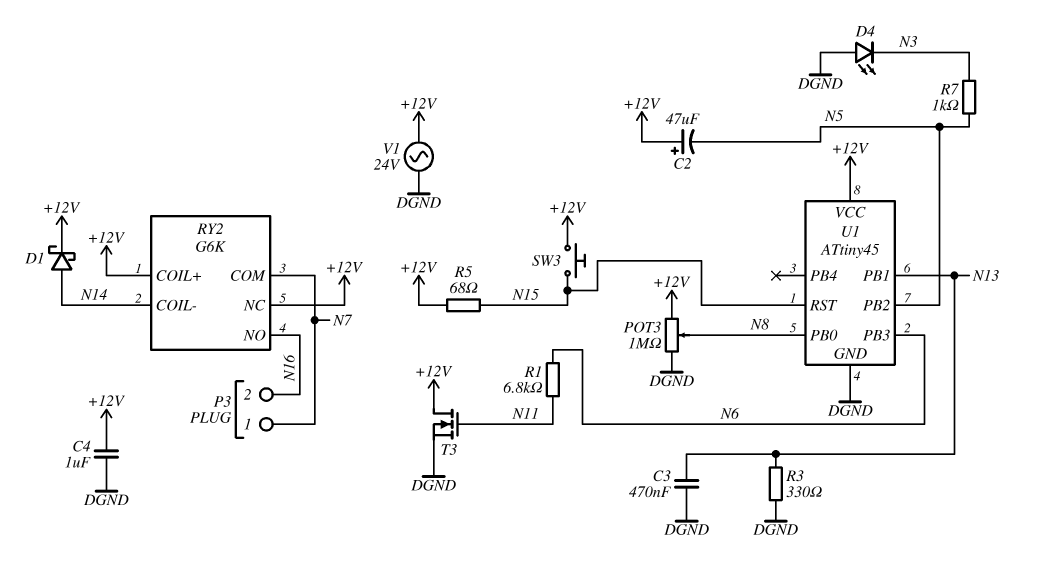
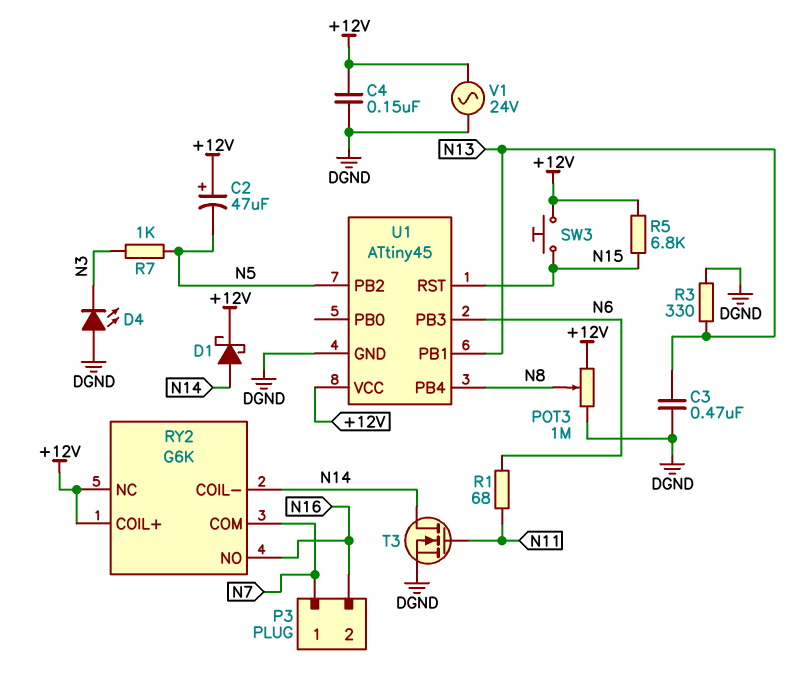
C4: 1uF (+12V, DGND) -> 150nF (+12V, DGND)
R1: 6.8k (N6, N11) -> 68 (N6, N11)
R5: 68 (+12V, N15) -> 6.8k (+12V, N15)
T3: NMOS (G N11, D +12V, S DGND) -> NMOS (G N11, D N14, S DGND)
U1 pin PB0: N8 -> none
U1 pin PB4: none -> N8

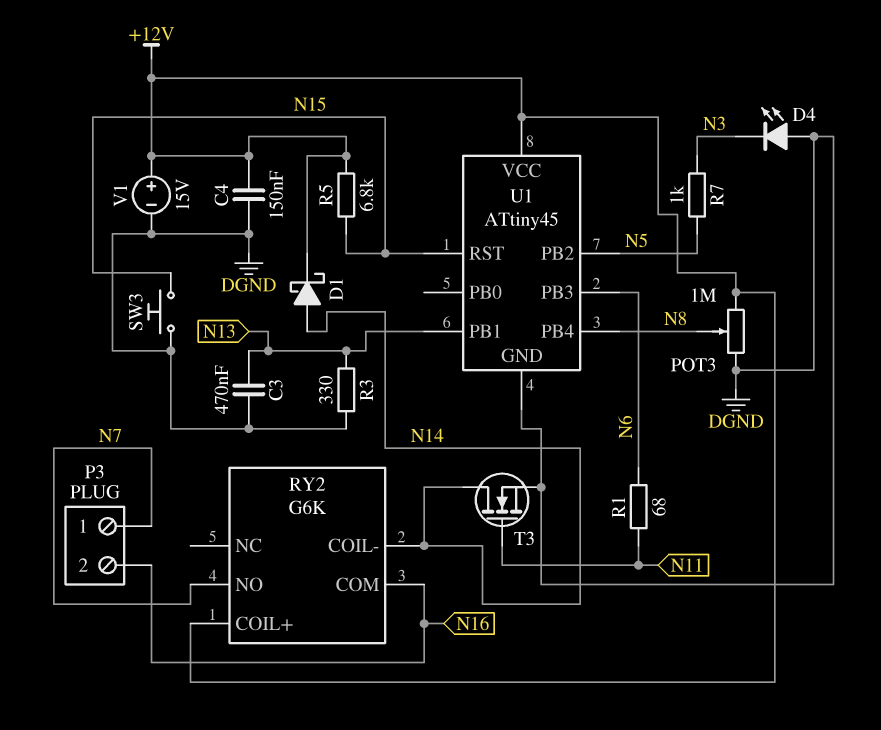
C2: 47uF (plus +12V, minus N5) -> none
RY2 pin COM: N7 -> N16
RY2 pin NC: +12V -> none
RY2 pin NO: N16 -> N7
SW3: button (+12V, N15) -> button (DGND, N15)
V1: AC 24V (+12V, DGND) -> 15V (plus +12V, minus DGND)

